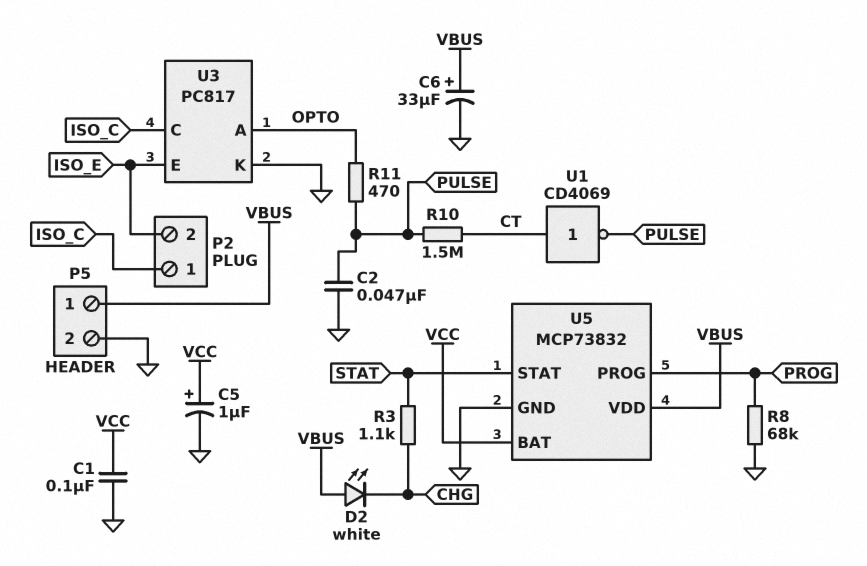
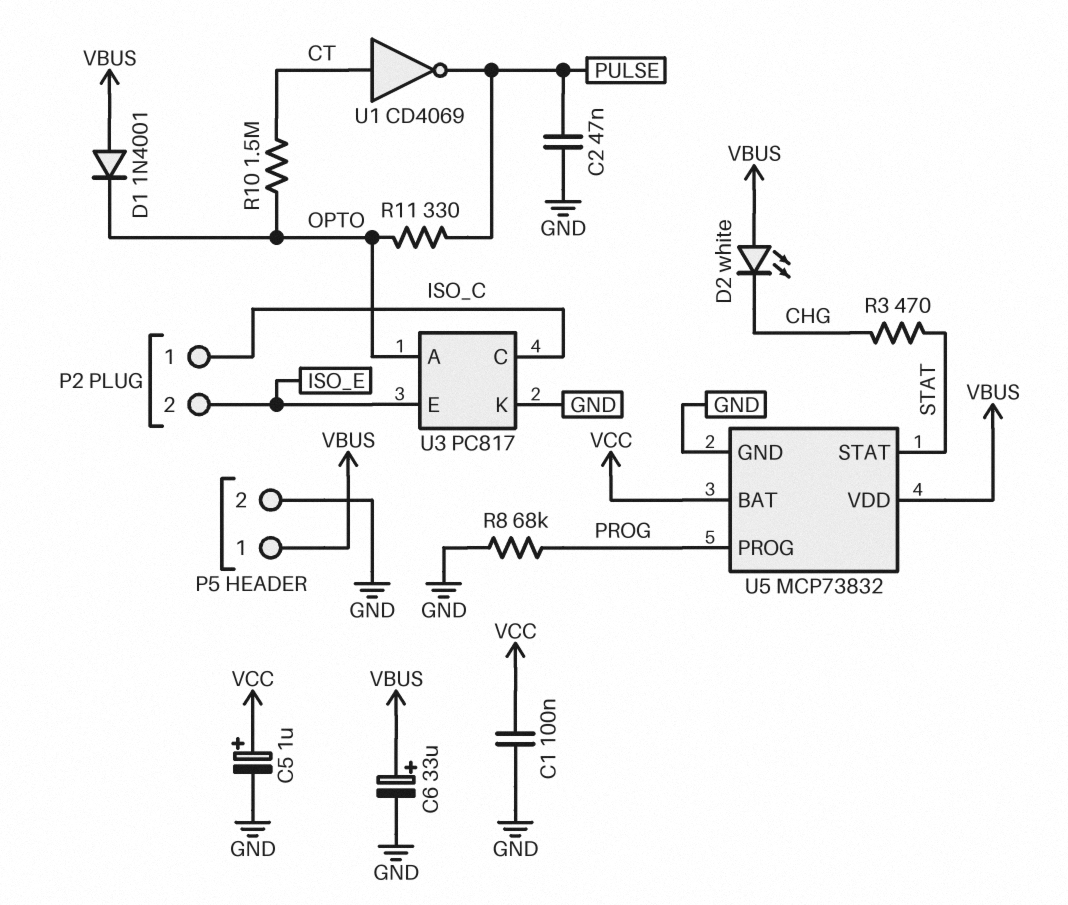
D1: none -> diode 1N4001 (A VBUS, K OPTO)
R3: 1.1k (CHG, STAT) -> 470 (CHG, STAT)
R10: 1.5M (CT, PULSE) -> 1.5M (CT, OPTO)
R11: 470 (OPTO, PULSE) -> 330 (OPTO, PULSE)

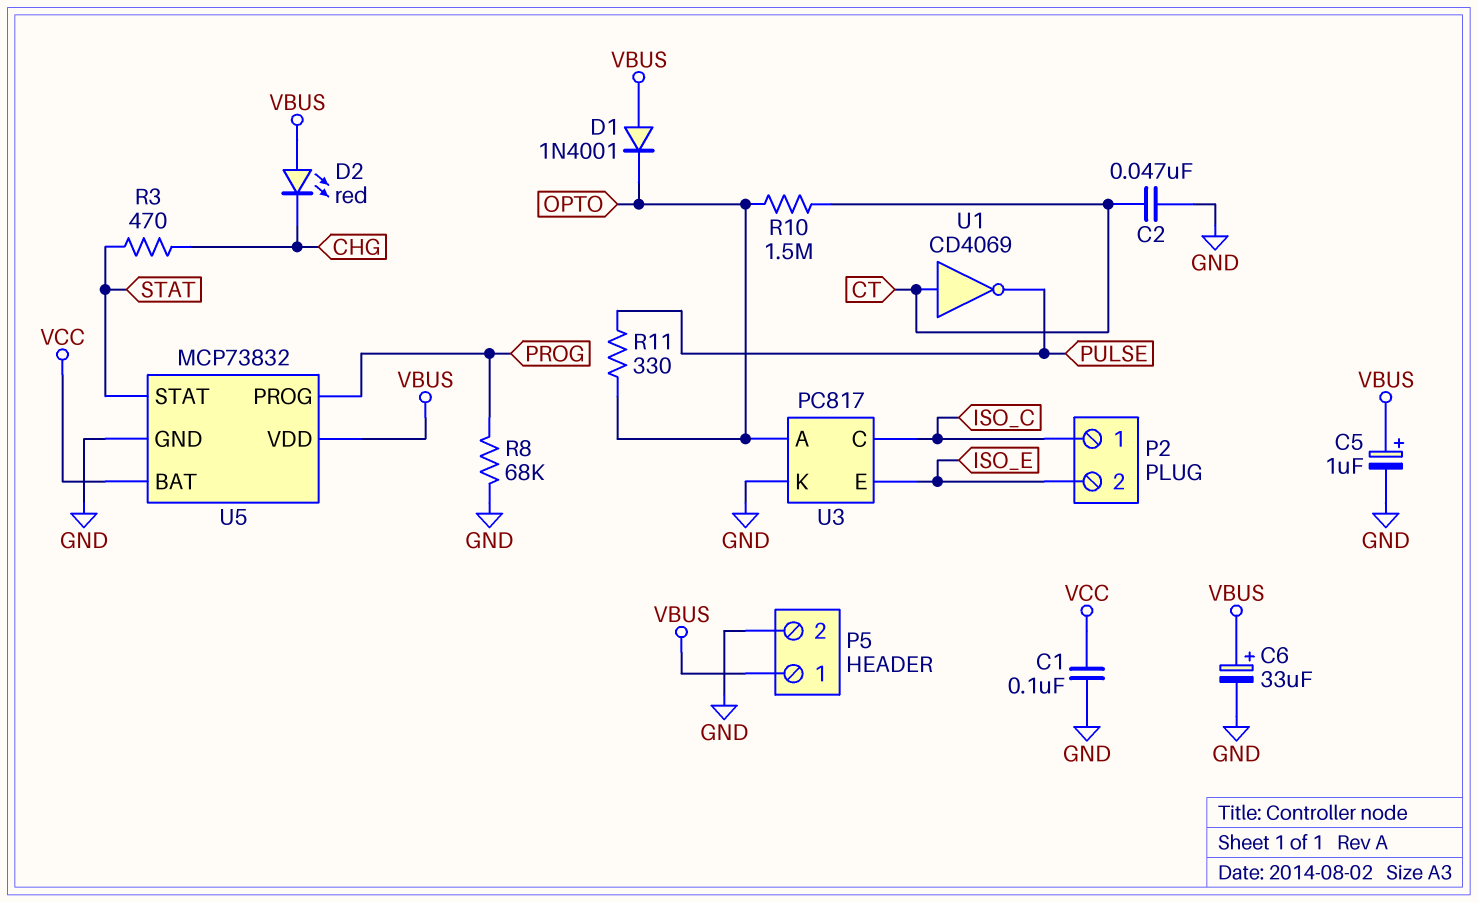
C2: 47nF (GND, PULSE) -> 47nF (CT, GND)
C5: 1uF (plus VCC, minus GND) -> 1uF (plus VBUS, minus GND)
D2: LED white (A VBUS, K CHG) -> LED red (A VBUS, K CHG)

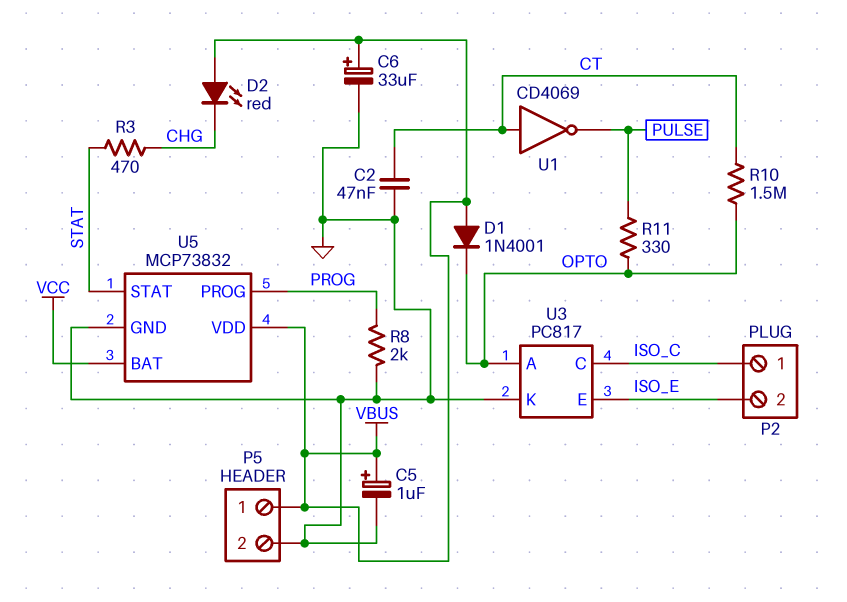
C1: 100nF (GND, VCC) -> none
R8: 68k (GND, PROG) -> 2k (GND, PROG)

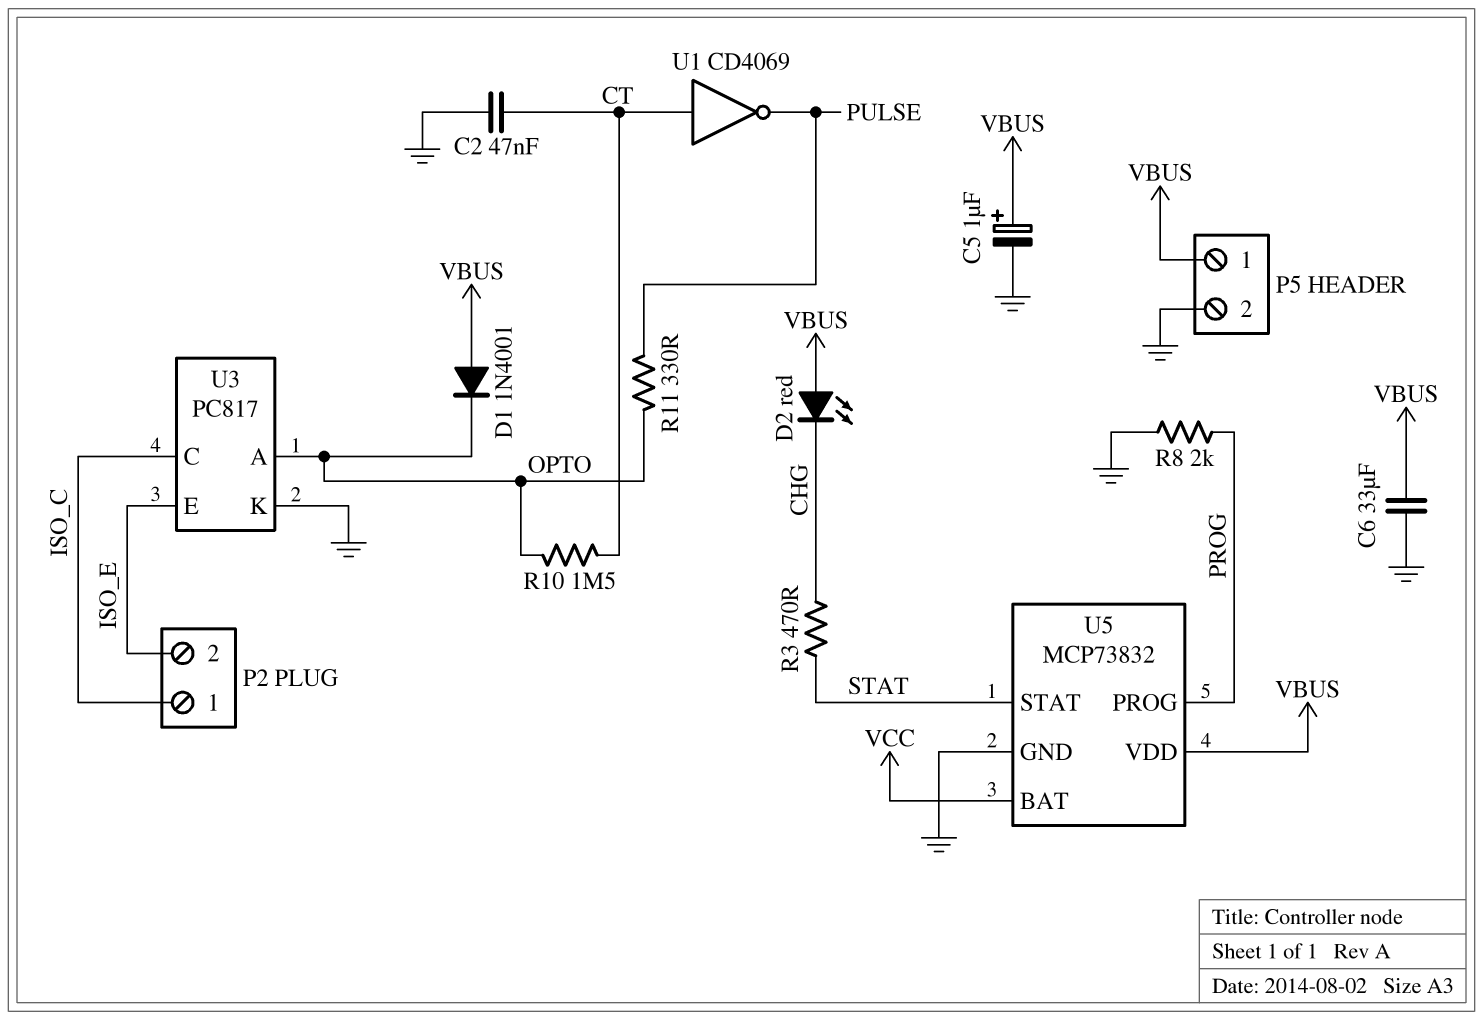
C6: 33uF (plus VBUS, minus GND) -> 33uF (GND, VBUS)

